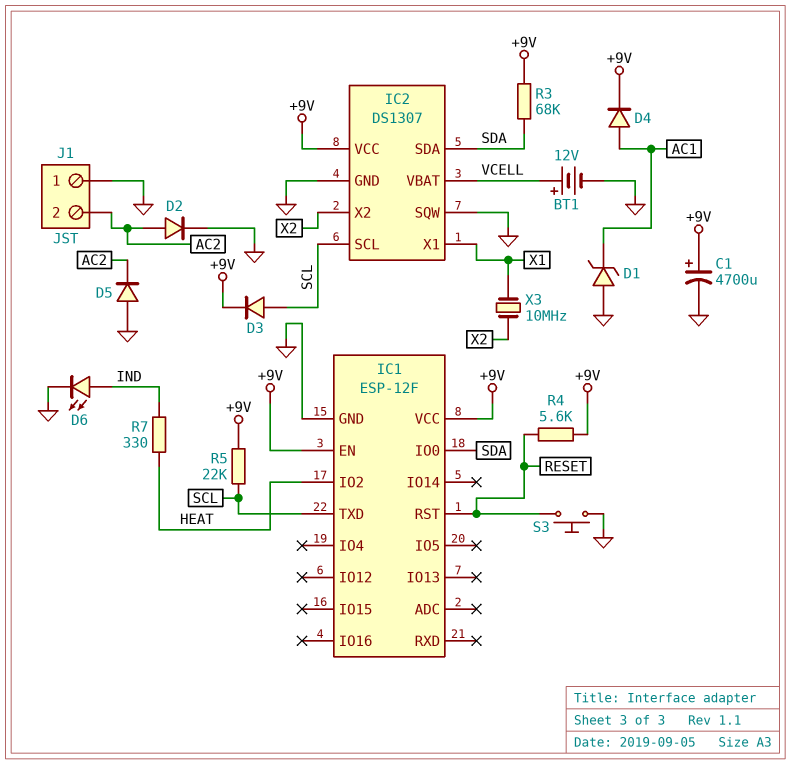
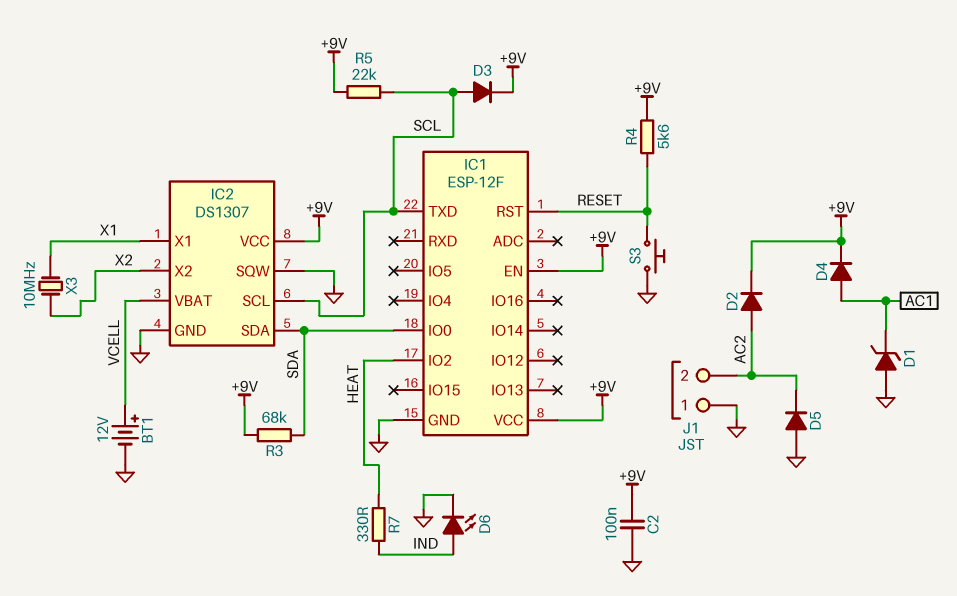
C1: 4700uF (plus +9V, minus GND) -> none
C2: none -> 100nF (+9V, GND)
D2: diode (A AC2, K GND) -> diode (A AC2, K +9V)

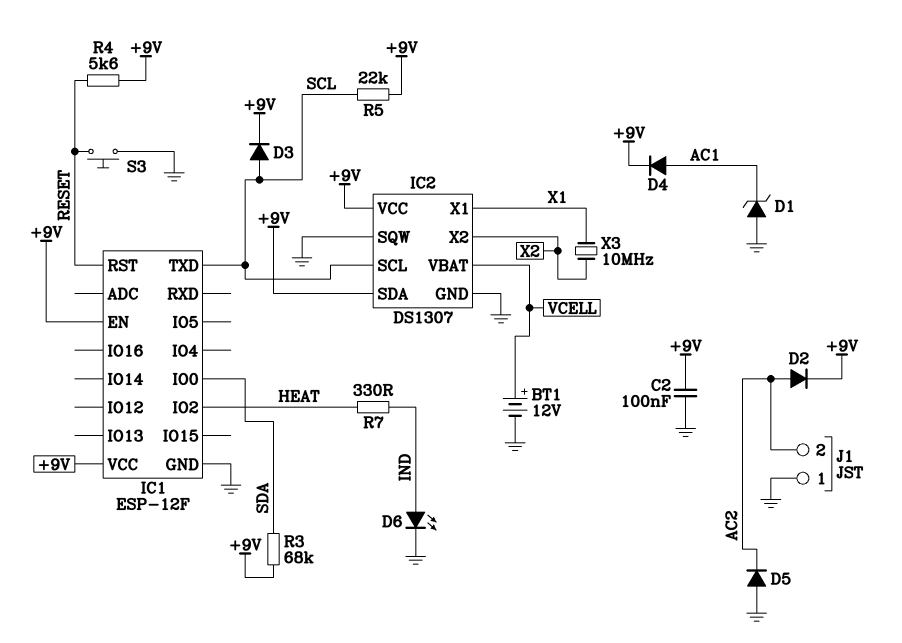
IC2 pin SDA: SDA -> +9V

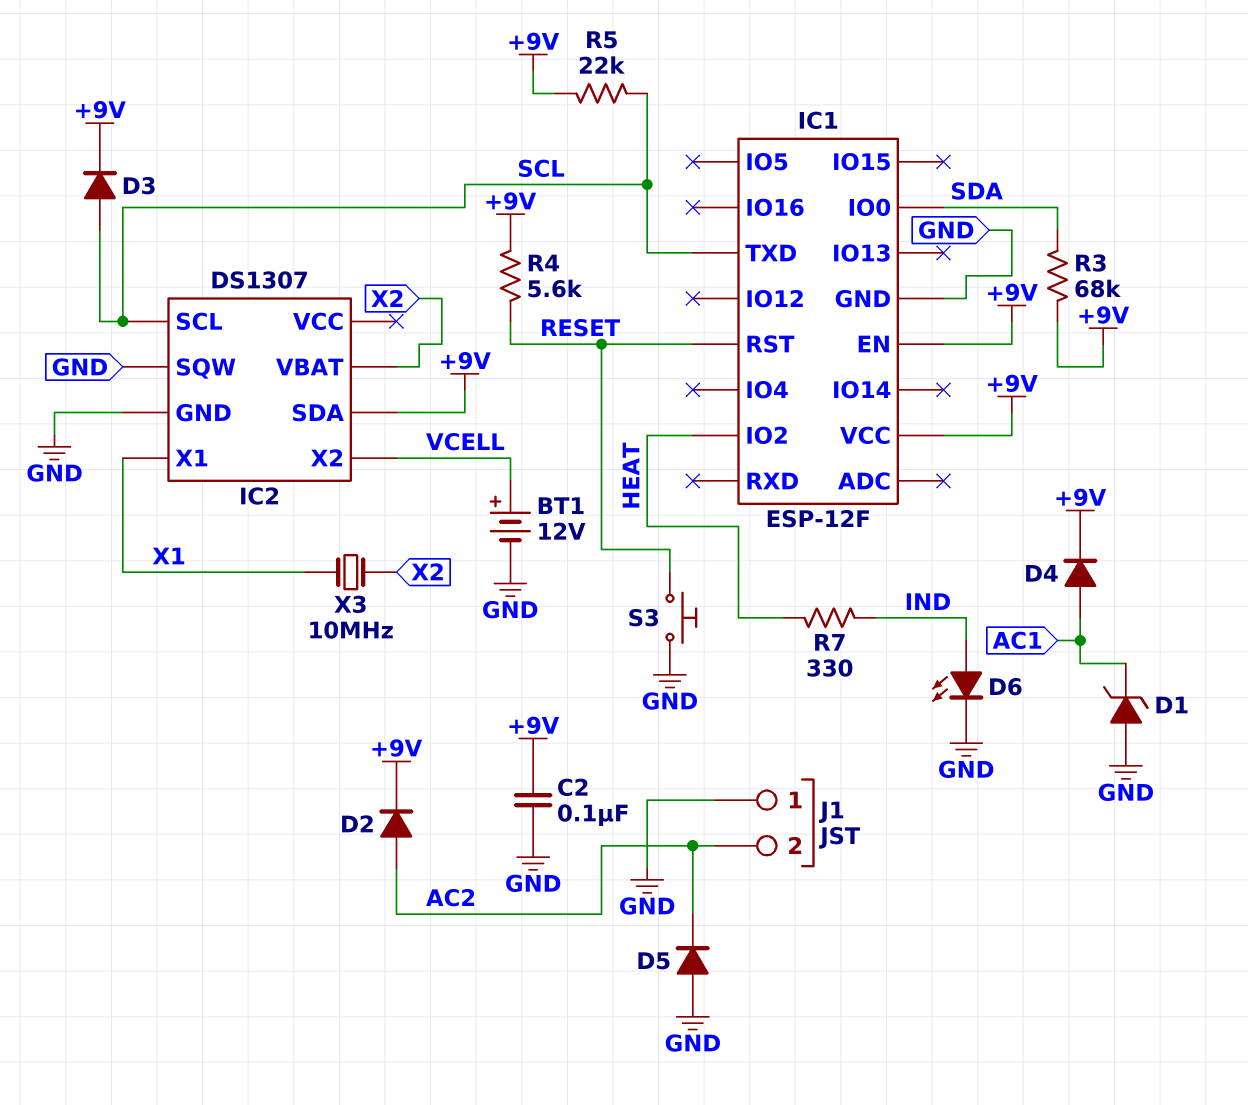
IC2 pin VBAT: VCELL -> X2
IC2 pin VCC: +9V -> none
IC2 pin X2: X2 -> VCELL

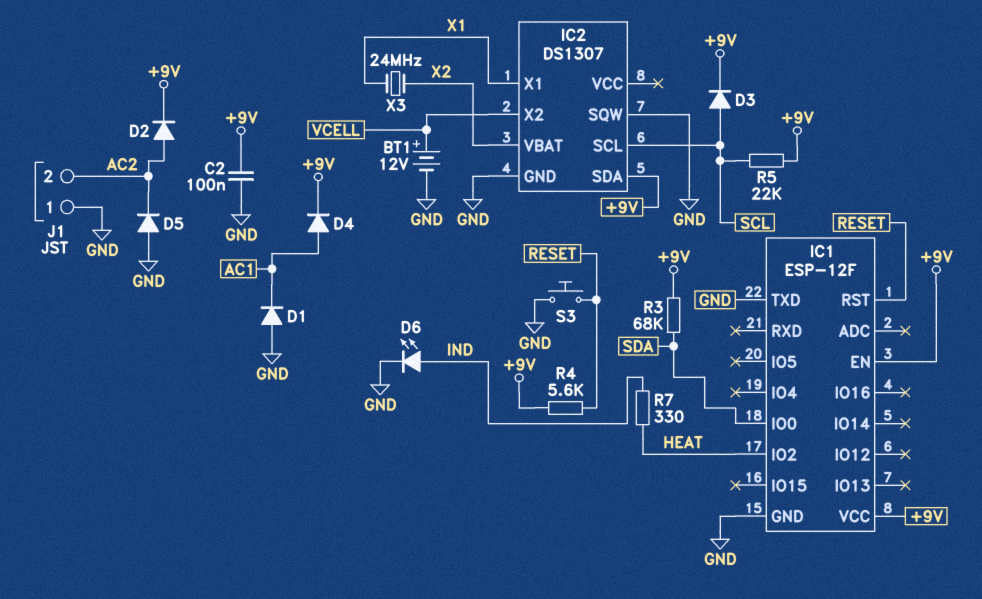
D1: zener (A GND, K AC1) -> diode (A GND, K AC1)
IC1 pin TXD: SCL -> GND
X3: 10MHz (X1, X2) -> 24MHz (X1, X2)

